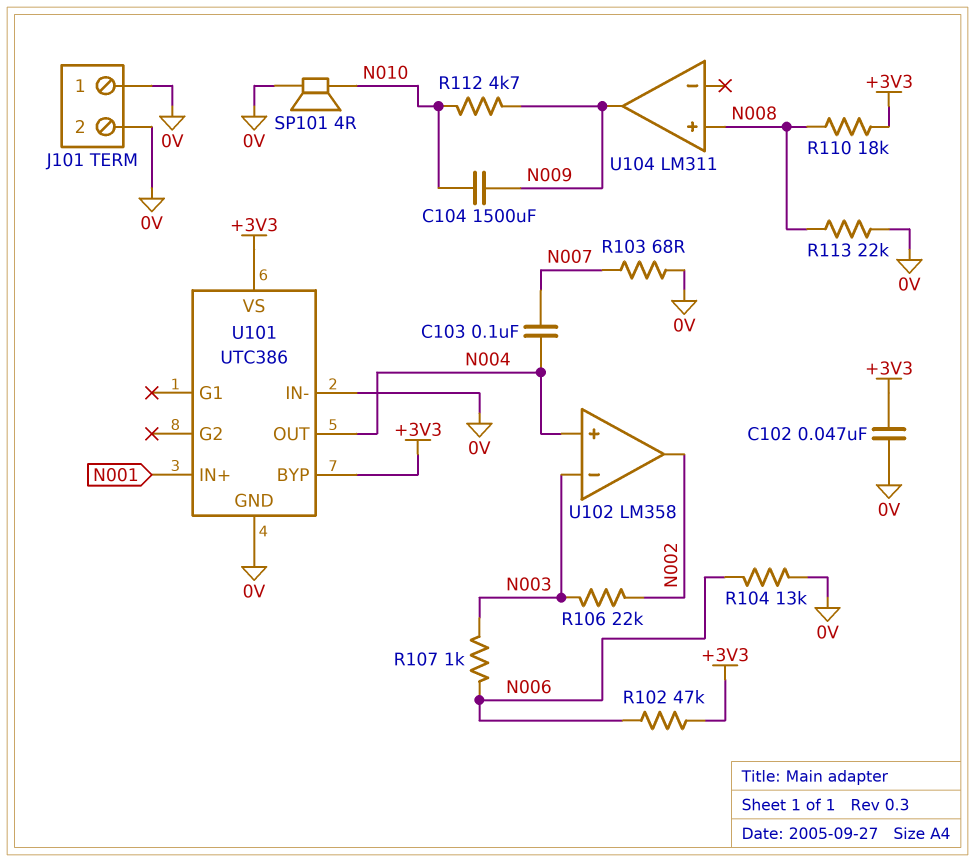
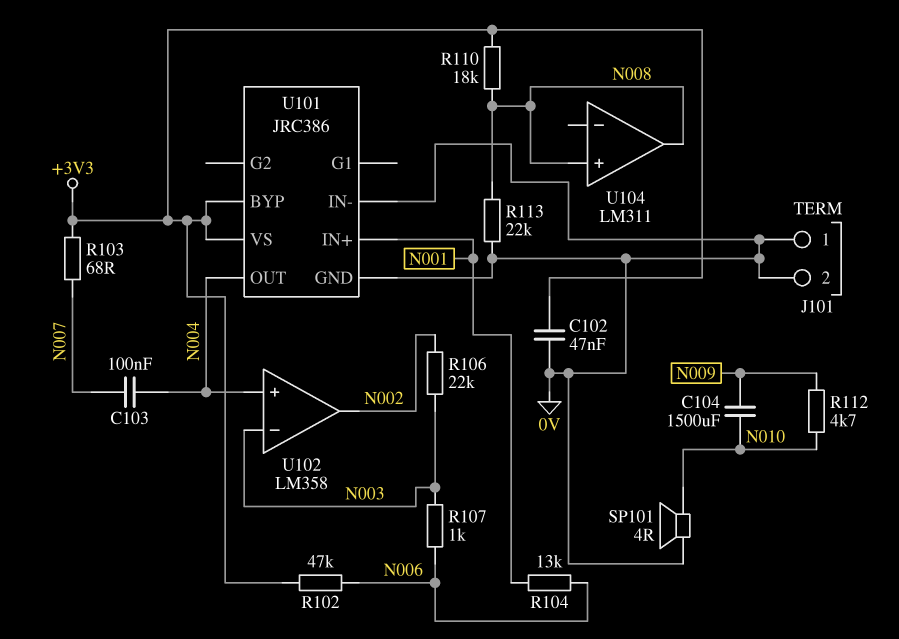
R103: 68 (0V, N007) -> 68 (+3V3, N007)
R104: 13k (0V, N006) -> 13k (N001, N006)
U101: UTC386 -> JRC386
U104 pin out: N009 -> N008

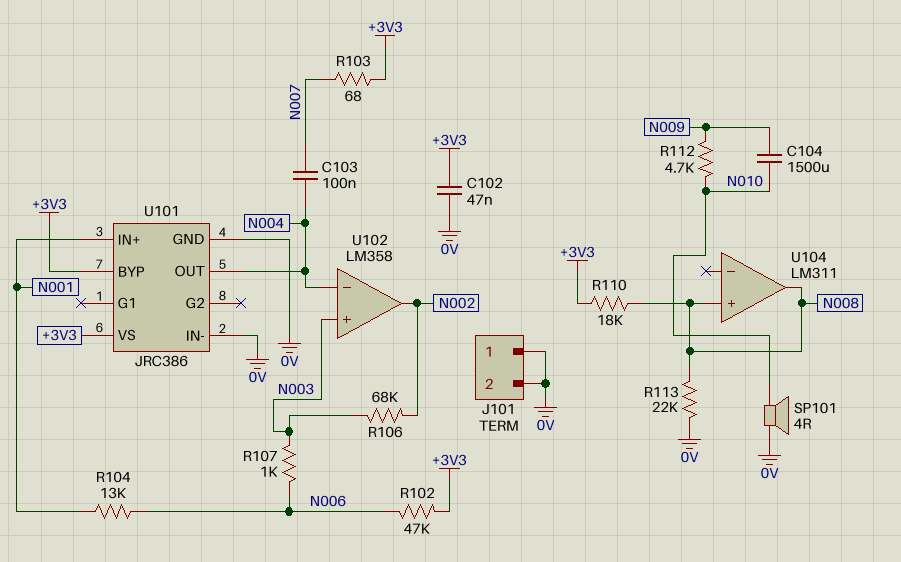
R106: 22k (N002, N003) -> 68k (N002, N003)
U102 pin in+: N004 -> N003
U102 pin in-: N003 -> N004

